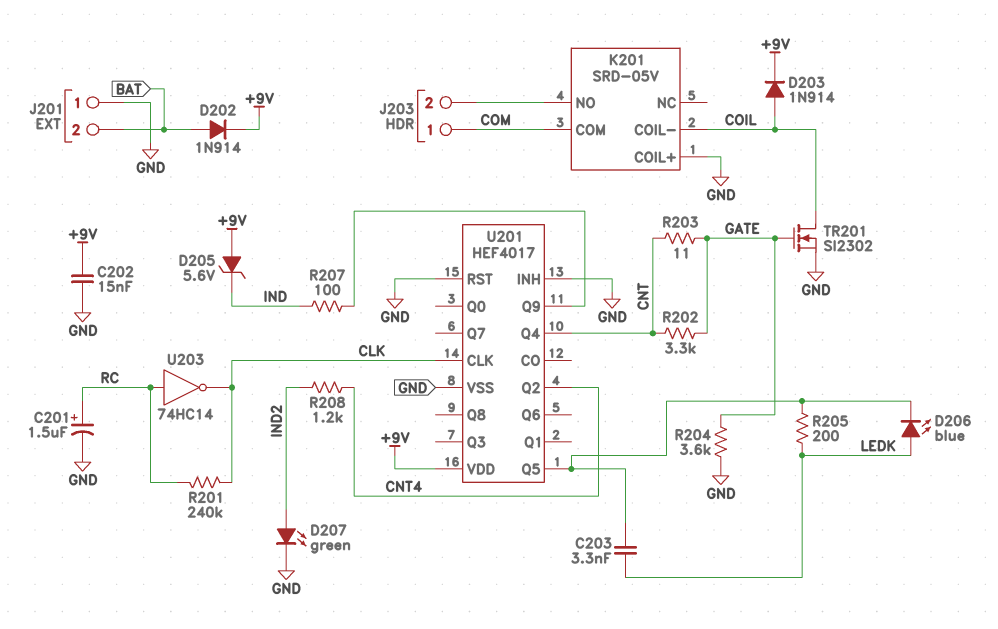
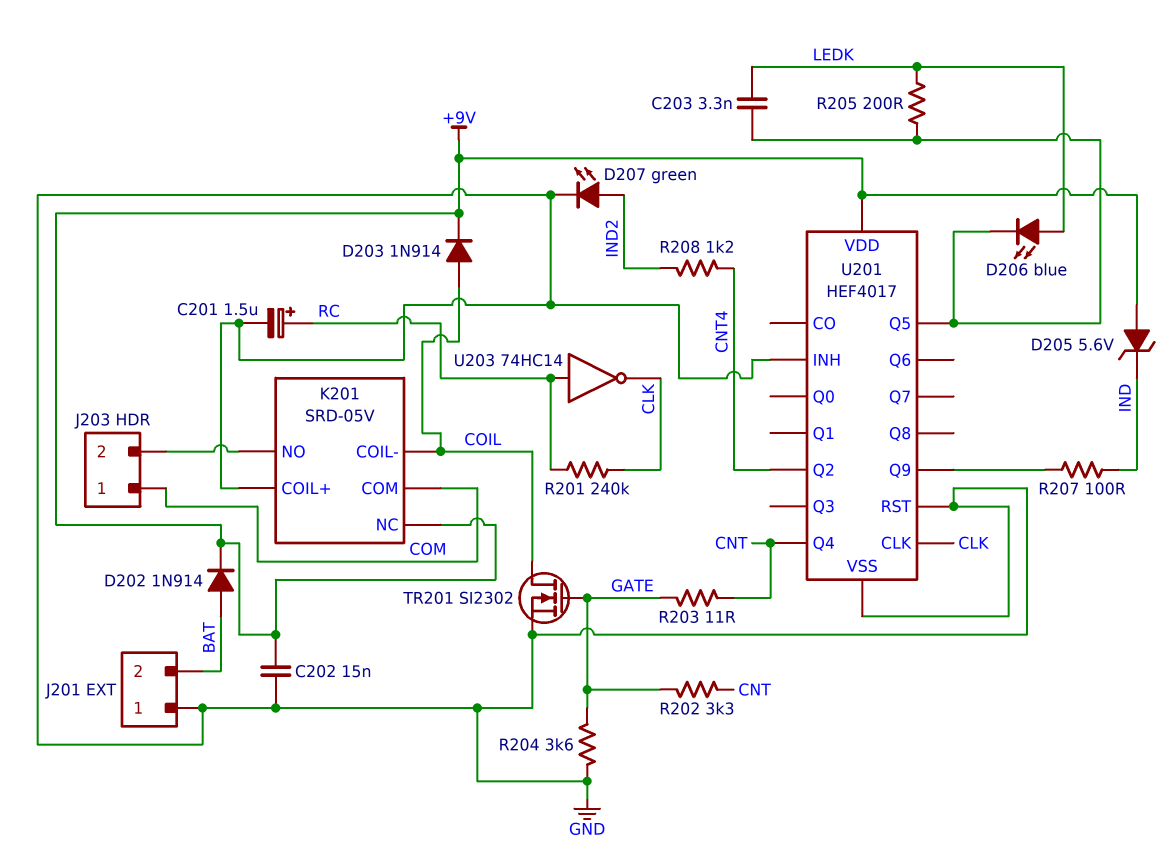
K201 pin NC: none -> +9V

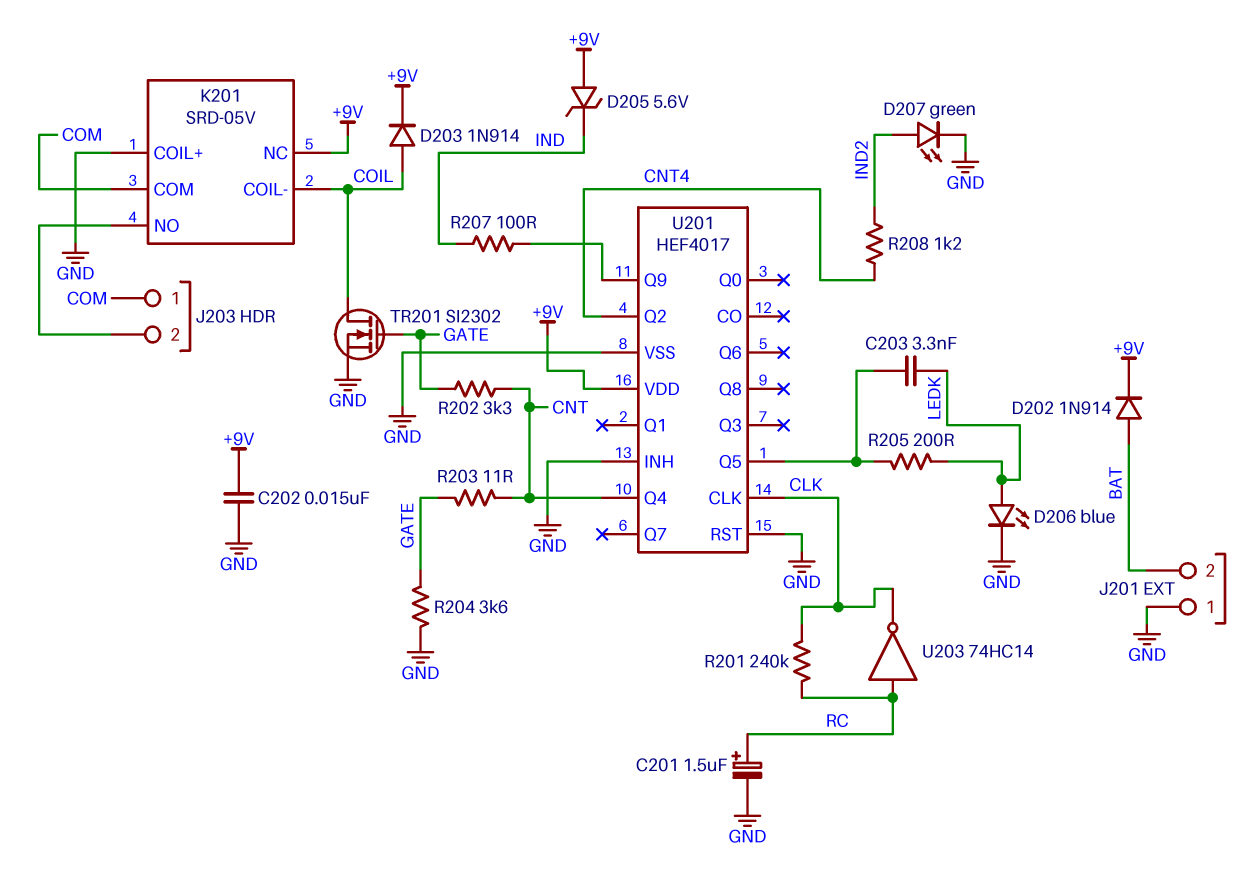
D206: LED blue (A LEDK, K U201/Q5) -> LED blue (A LEDK, K GND)

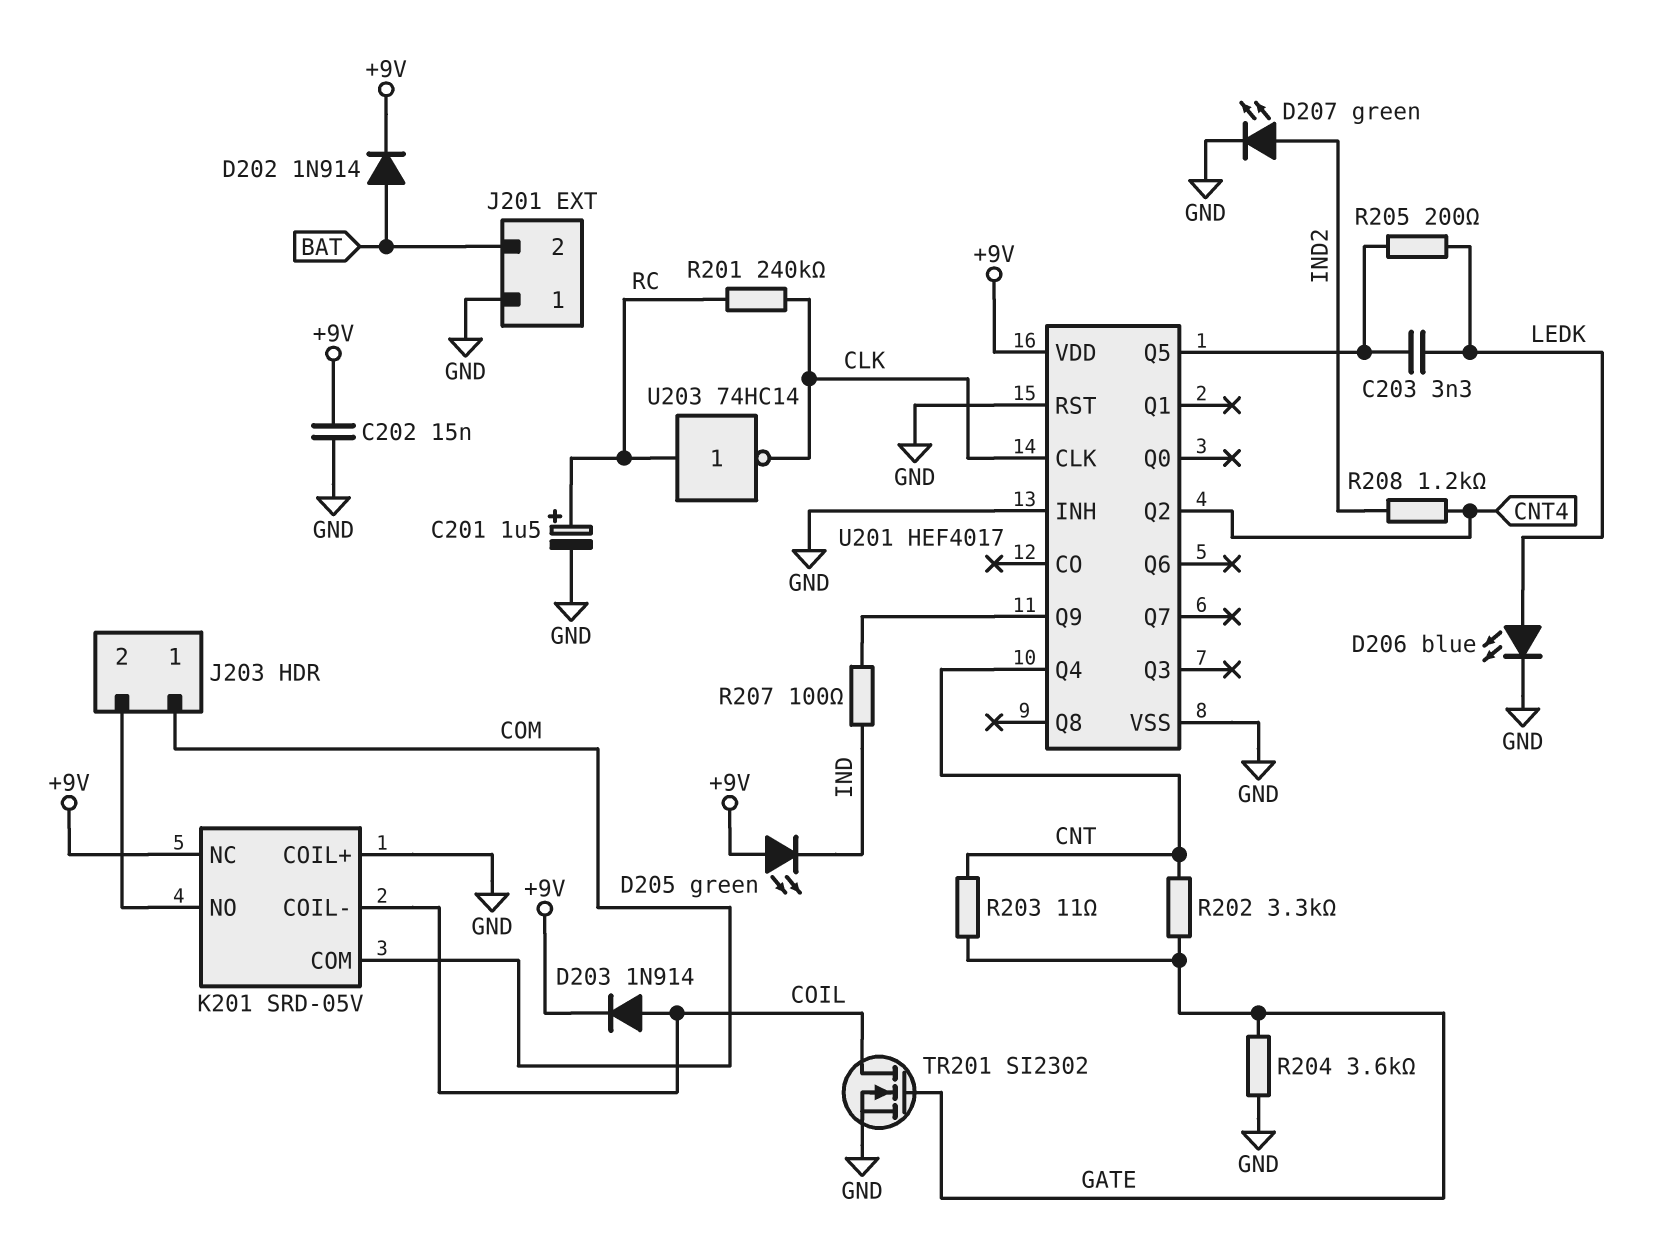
D205: zener 5.6V (A +9V, K IND) -> LED green (A +9V, K IND)

